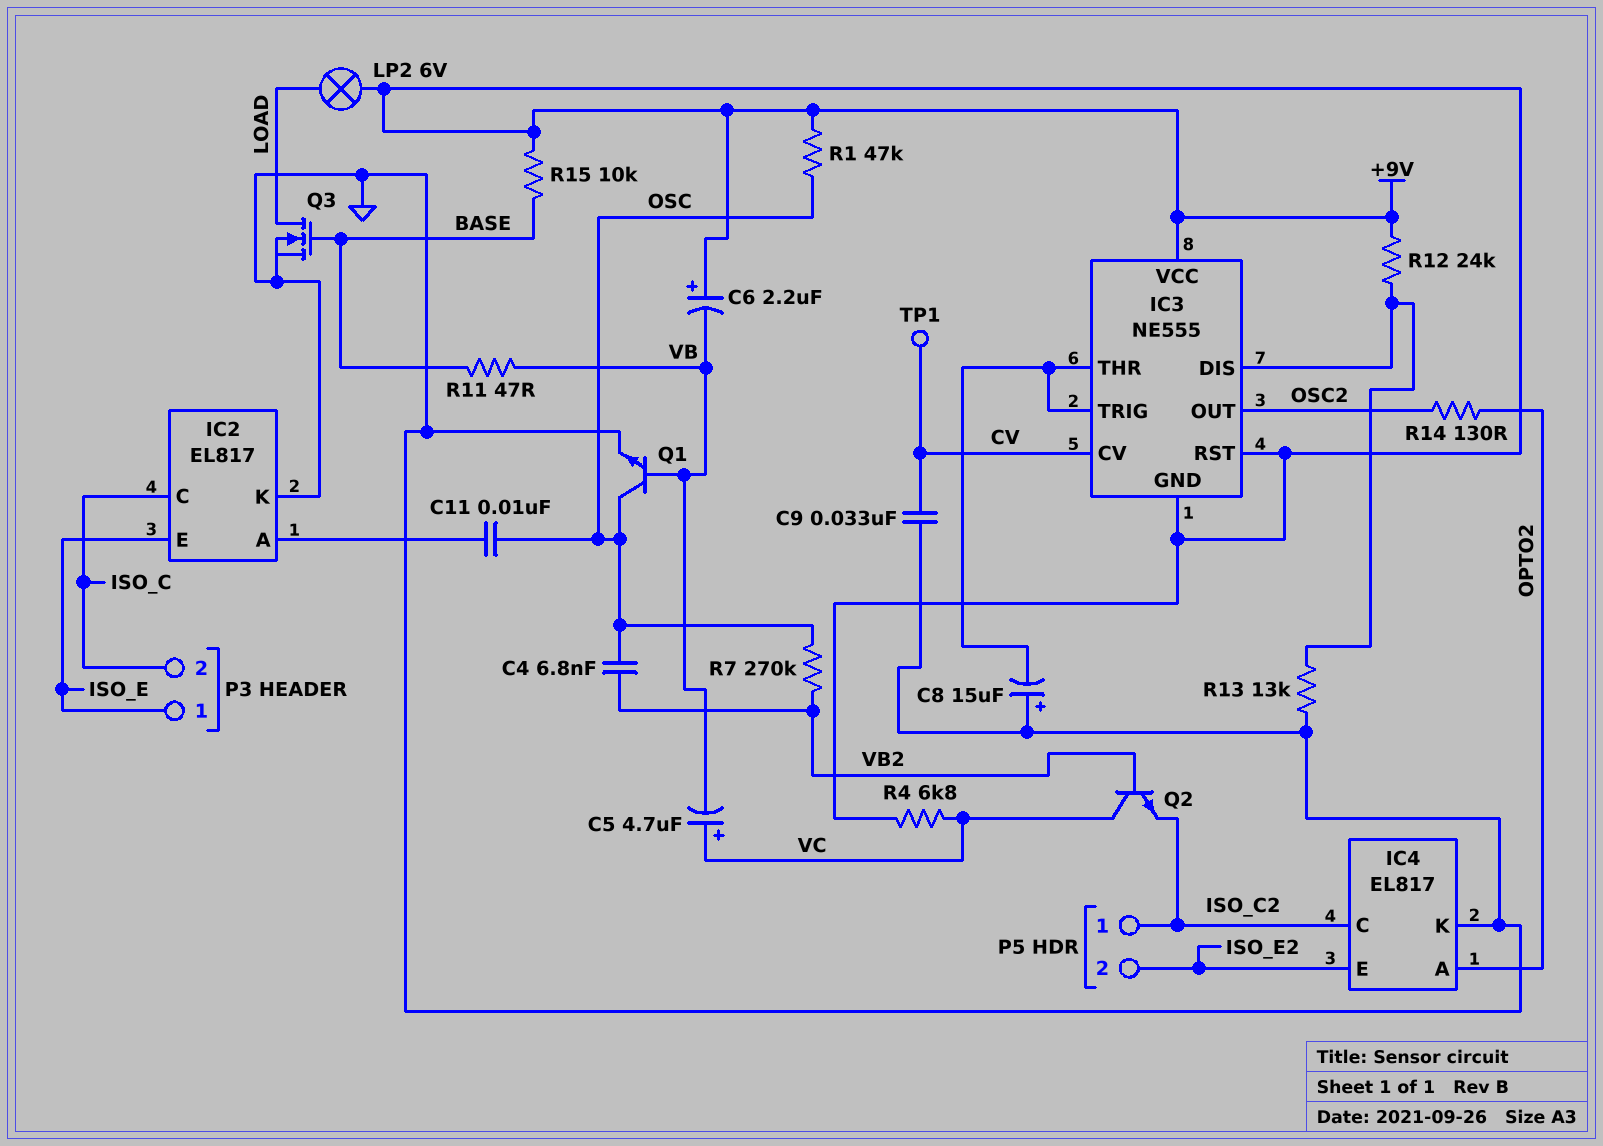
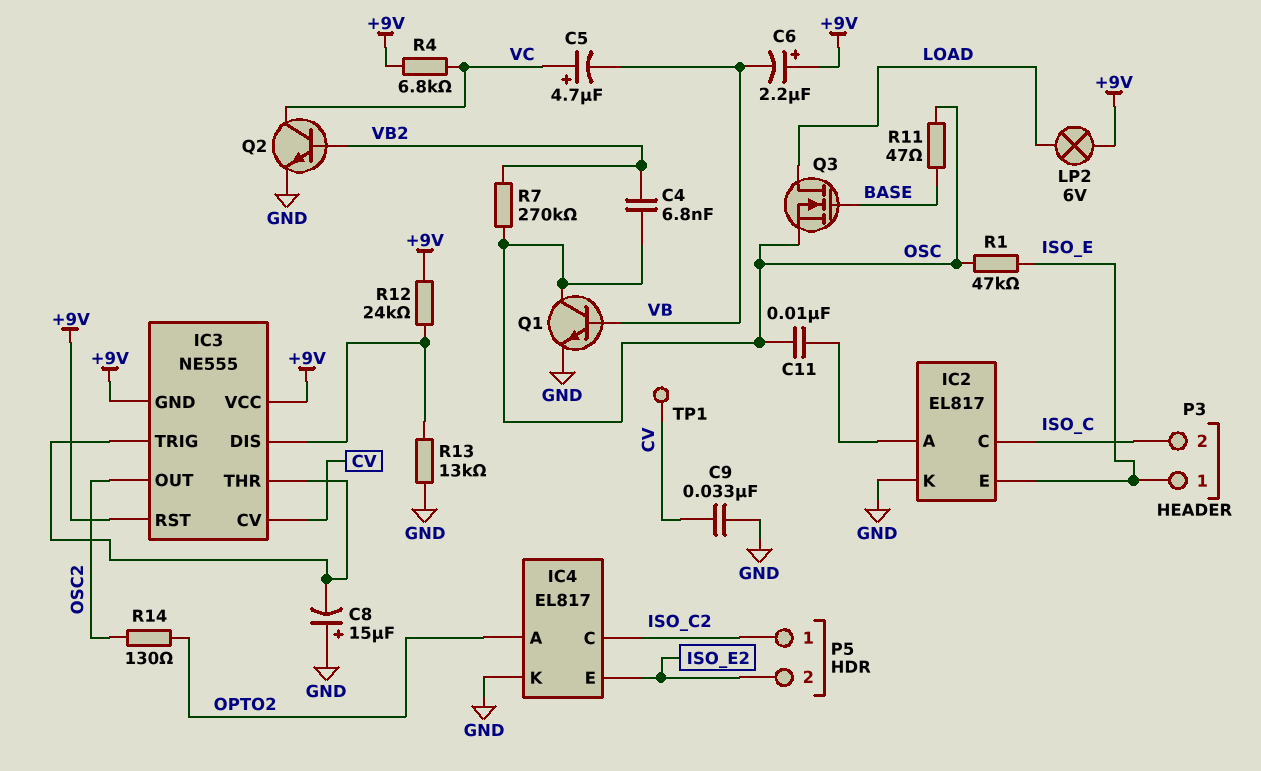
Q2: NPN (B VB2, C VC, E ISO_C2) -> NPN (B VB2, C VC, E GND)
Q3: NMOS (G BASE, D LOAD, S GND) -> NMOS (G BASE, D LOAD, S OSC)
R1: 47k (+9V, OSC) -> 47k (ISO_E, OSC)
R11: 47 (BASE, VB) -> 47 (BASE, OSC)
R15: 10k (+9V, BASE) -> none

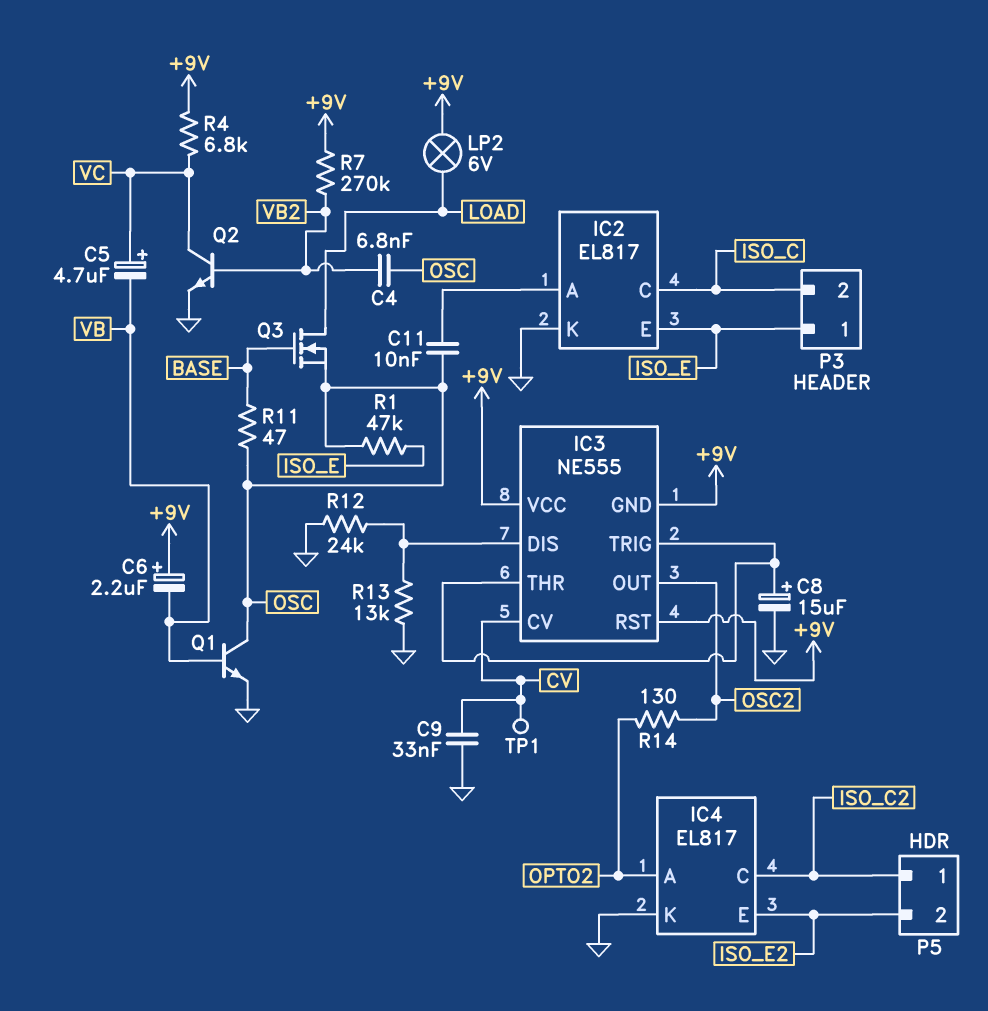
C8: 15uF (plus GND, minus IC3/THR) -> 15uF (plus IC3/THR, minus GND)
R7: 270k (OSC, VB2) -> 270k (+9V, VB2)
R12: 24k (+9V, IC3/DIS) -> 24k (GND, IC3/DIS)

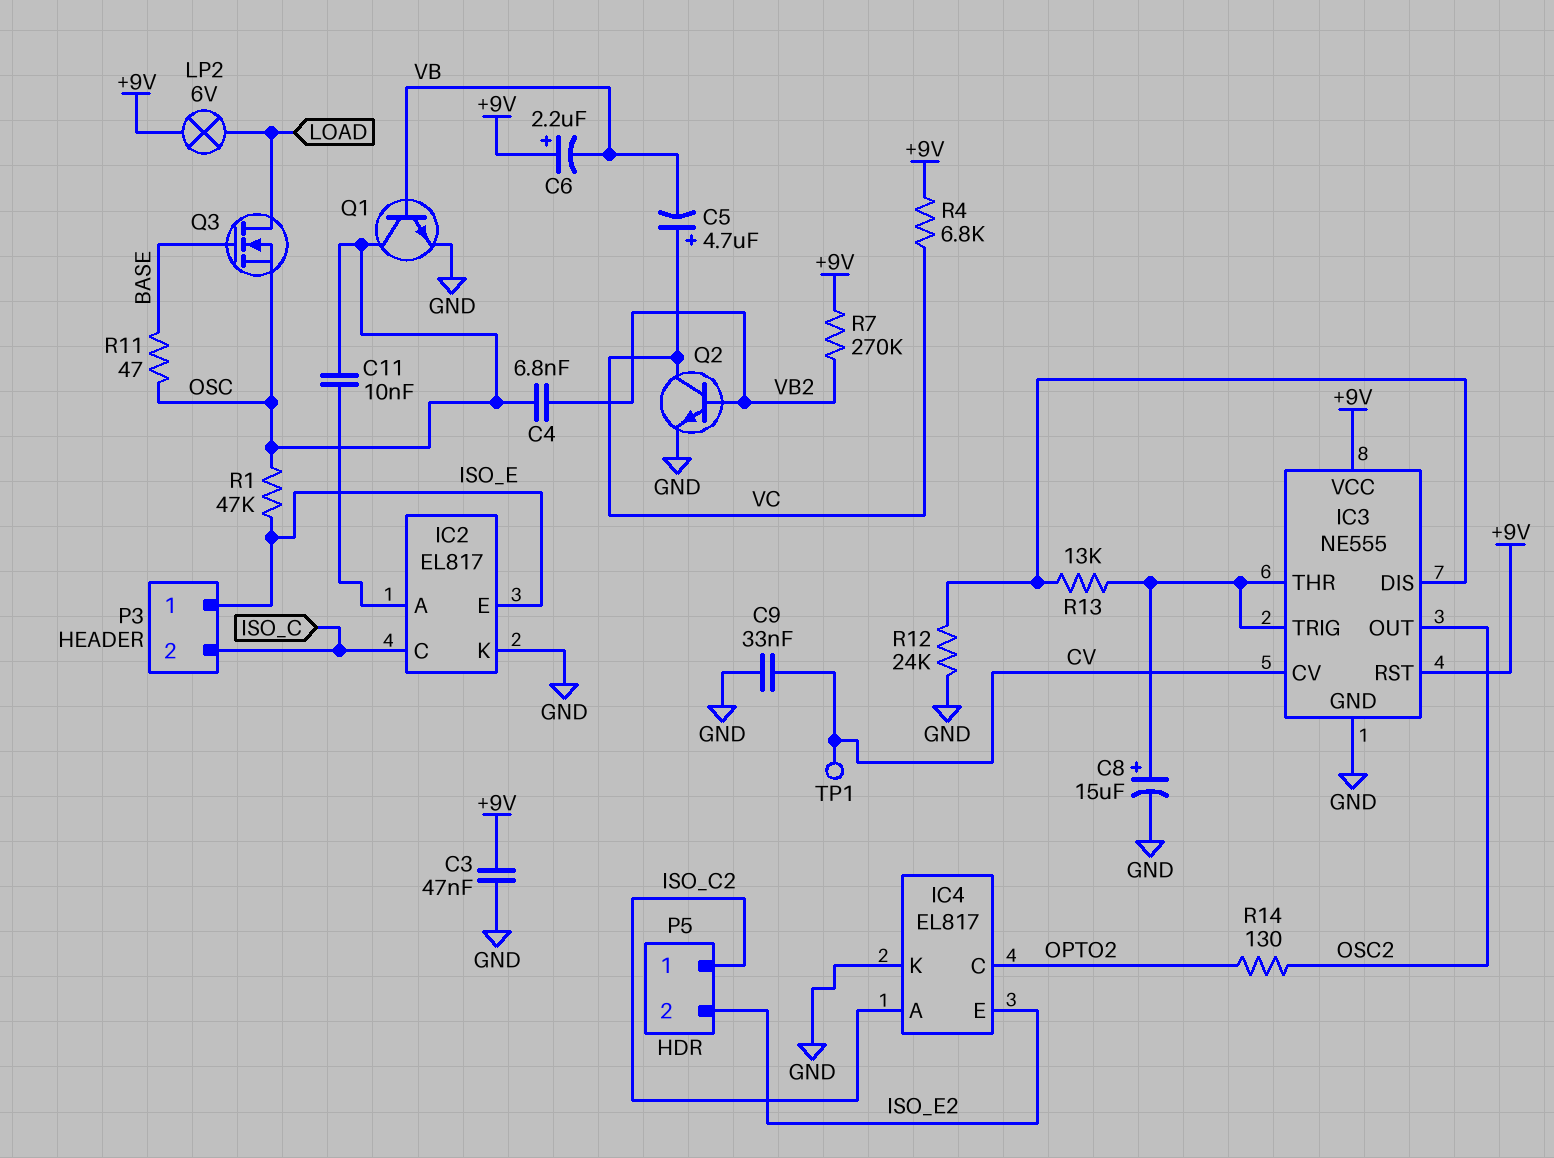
C3: none -> 47nF (+9V, GND)
IC3 pin GND: +9V -> GND
IC4 pin A: OPTO2 -> ISO_C2
IC4 pin C: ISO_C2 -> OPTO2
R13: 13k (GND, IC3/DIS) -> 13k (IC3/DIS, IC3/THR)

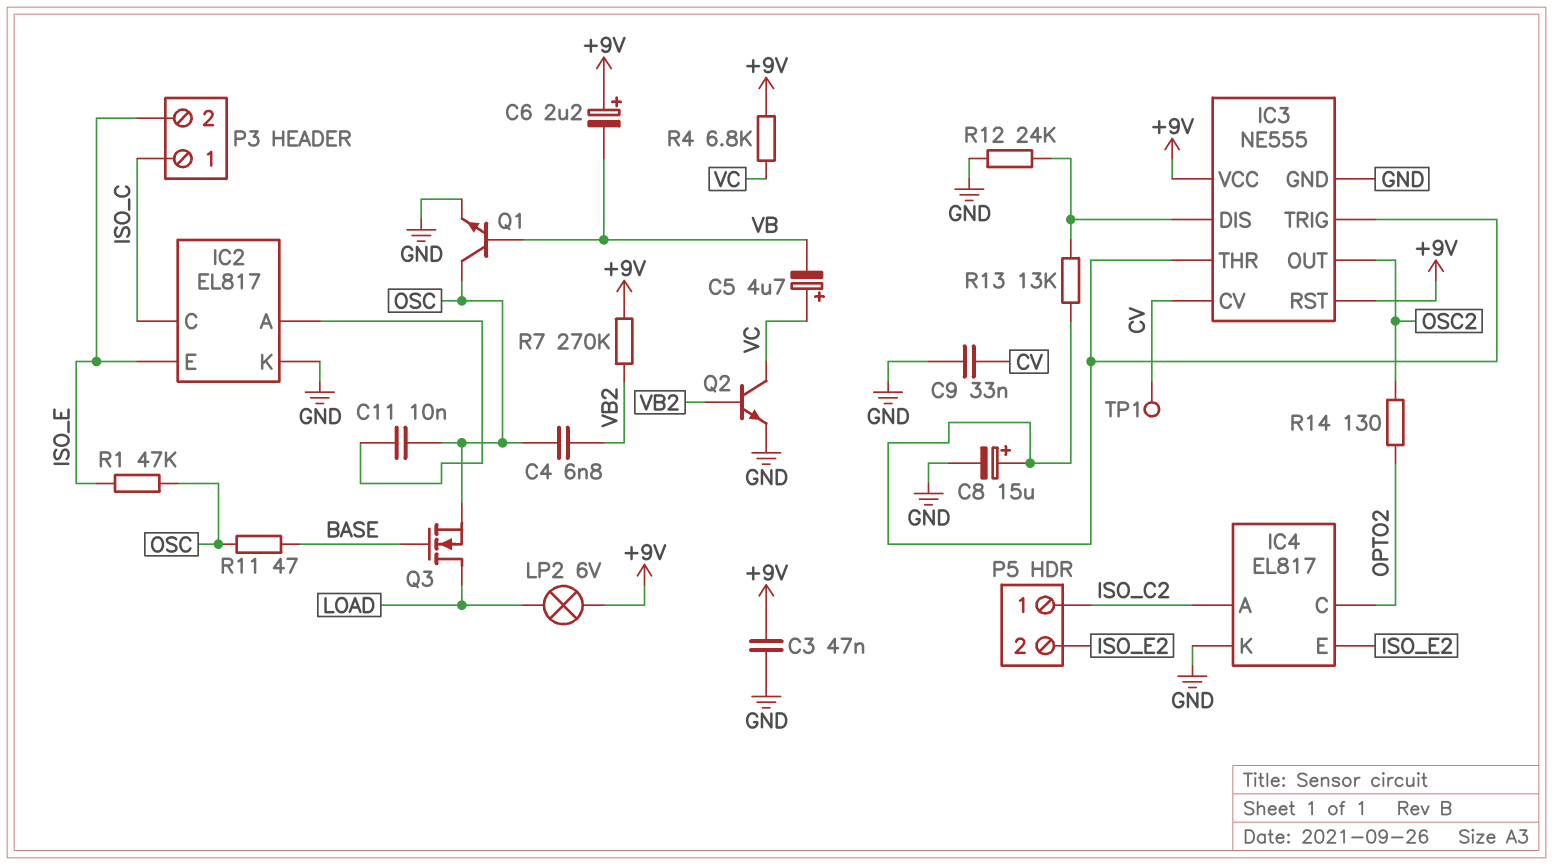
P3 pin 1: ISO_E -> ISO_C
P3 pin 2: ISO_C -> ISO_E

